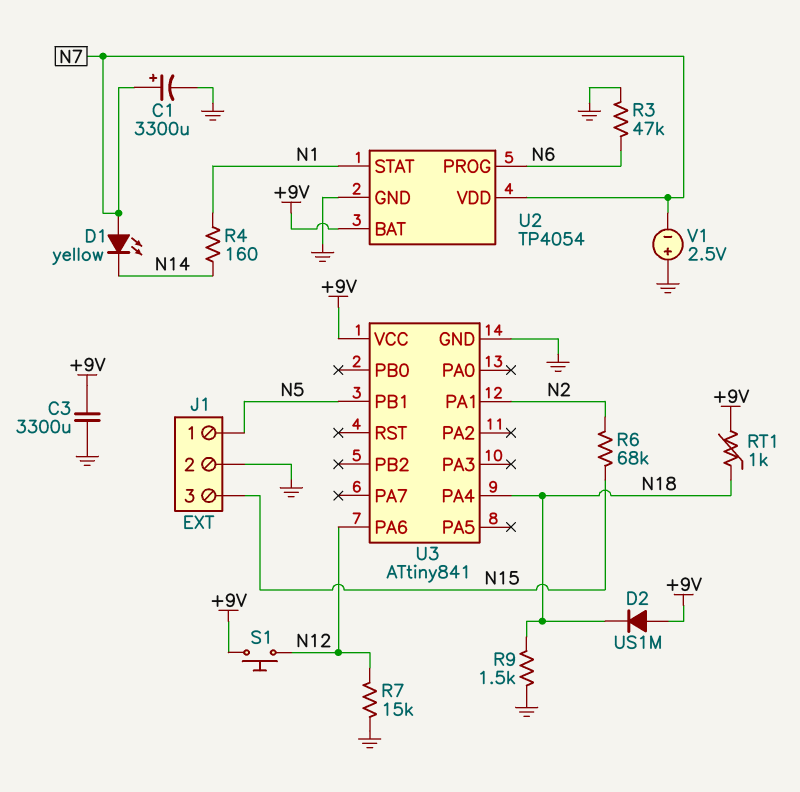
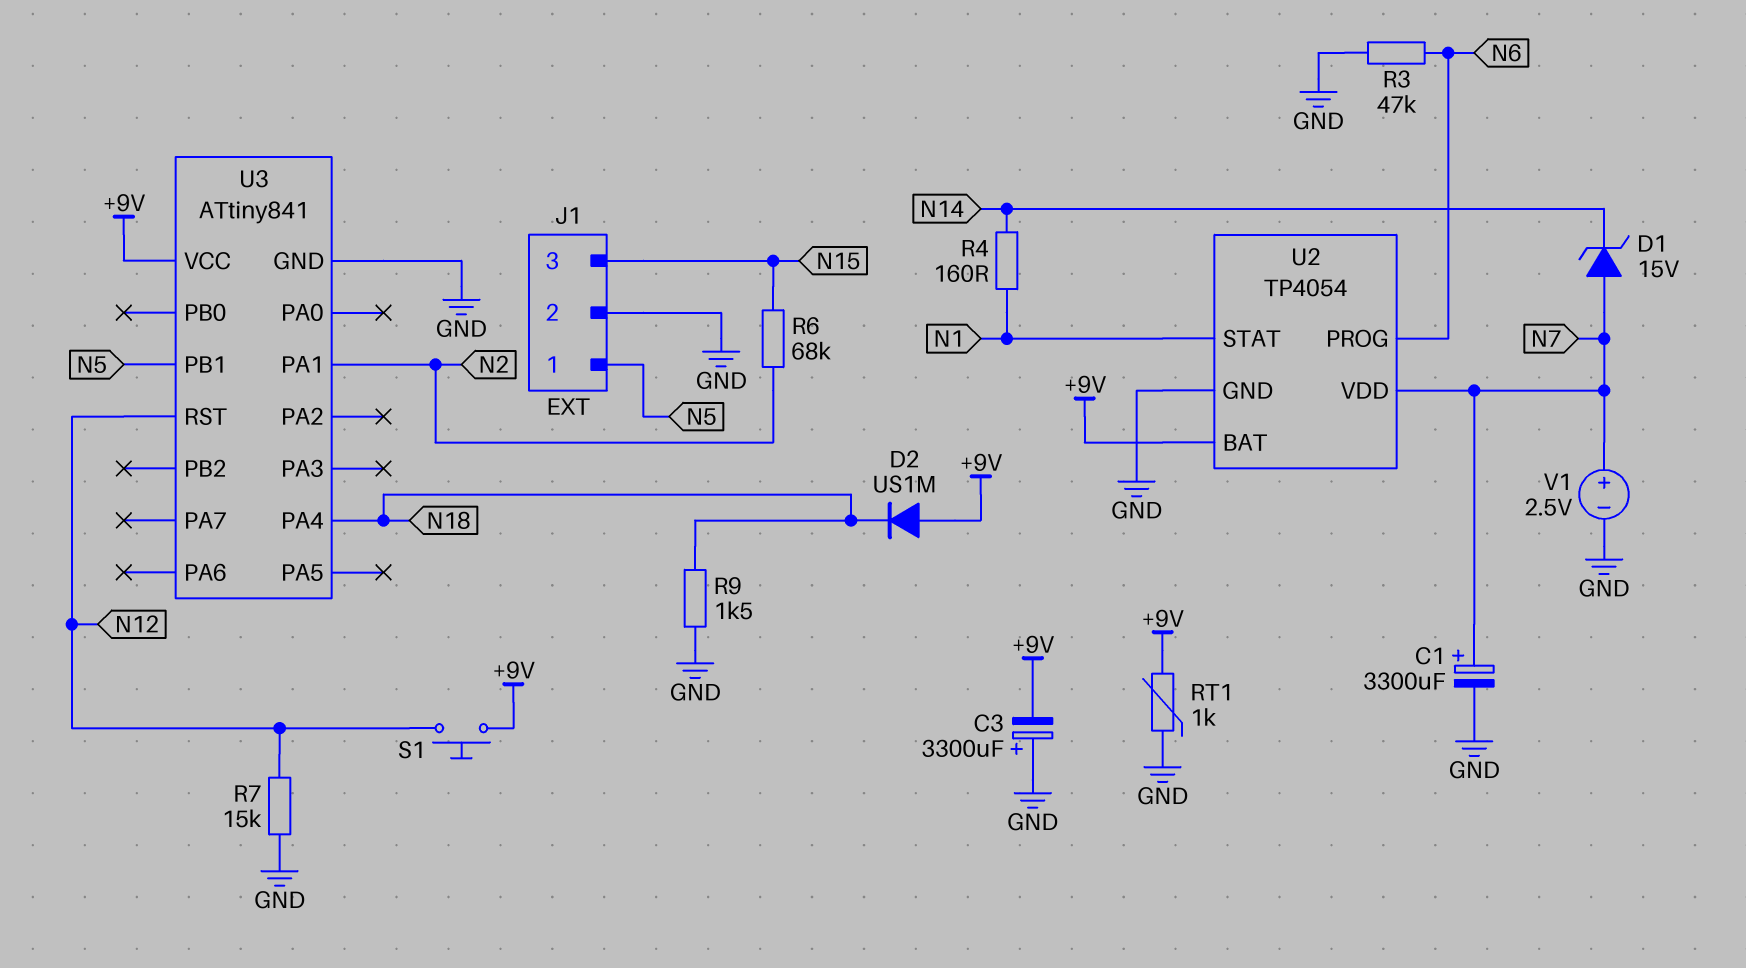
C3: 3300uF (+9V, GND) -> 3300uF (plus GND, minus +9V)
D1: LED yellow (A N7, K N14) -> zener 15V (A N7, K N14)
RT1: 1k (+9V, N18) -> 1k (+9V, GND)
U3 pin PA6: N12 -> none
U3 pin RST: none -> N12
V1: 2.5V (plus GND, minus N7) -> 2.5V (plus N7, minus GND)

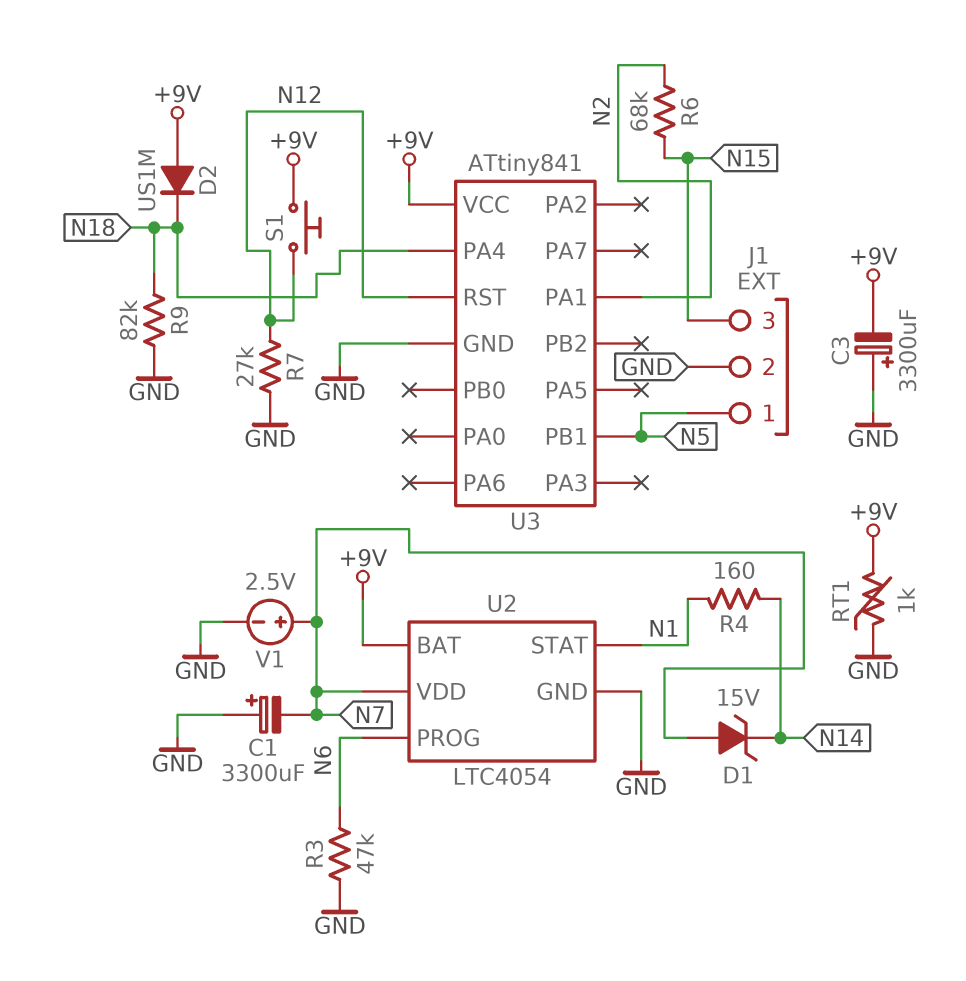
C1: 3300uF (plus N7, minus GND) -> 3300uF (plus GND, minus N7)
R7: 15k (GND, N12) -> 27k (GND, N12)
R9: 1.5k (GND, N18) -> 82k (GND, N18)
U2: TP4054 -> LTC4054

